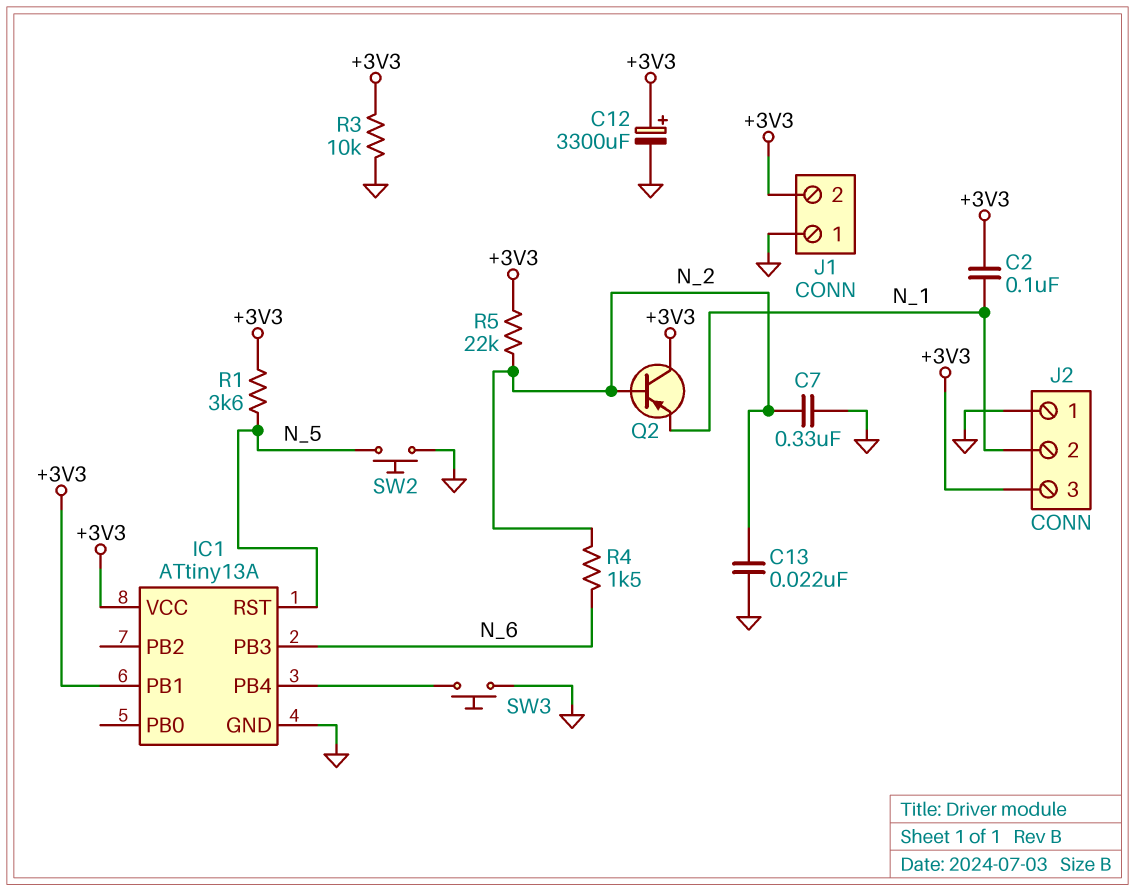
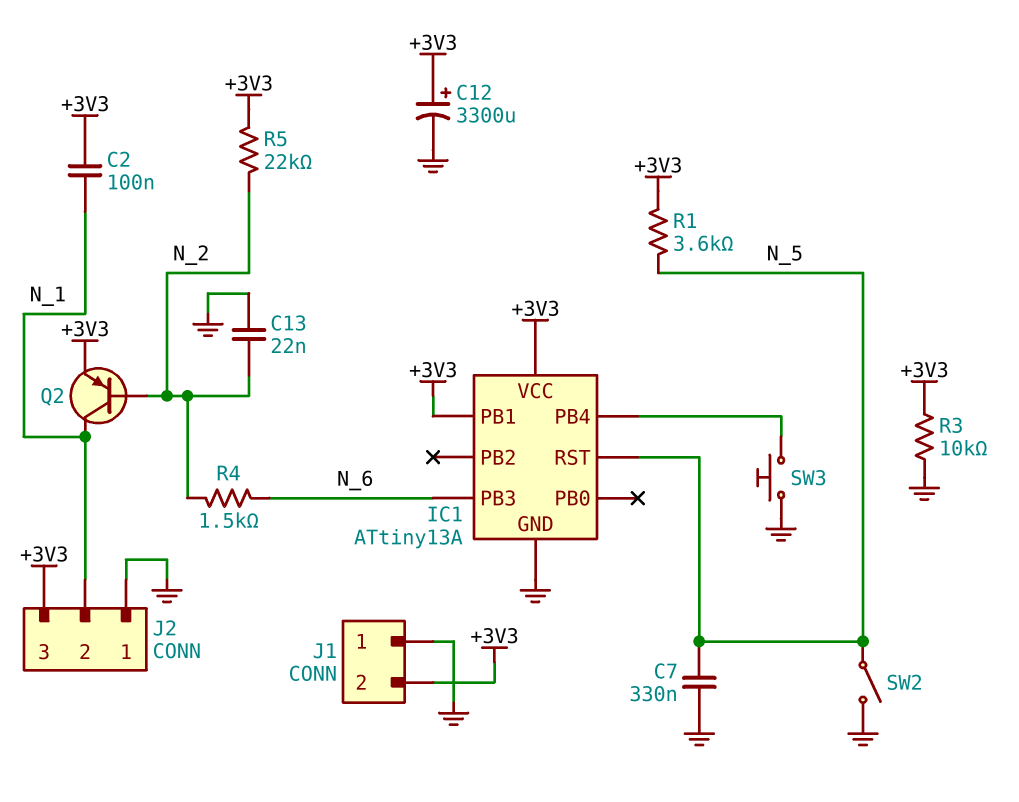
C7: 330nF (GND, N_2) -> 330nF (GND, N_5)
Q2: PNP (B N_2, C +3V3, E N_1) -> PNP (B N_2, C N_1, E +3V3)
SW2: button (GND, N_5) -> switch (GND, N_5)

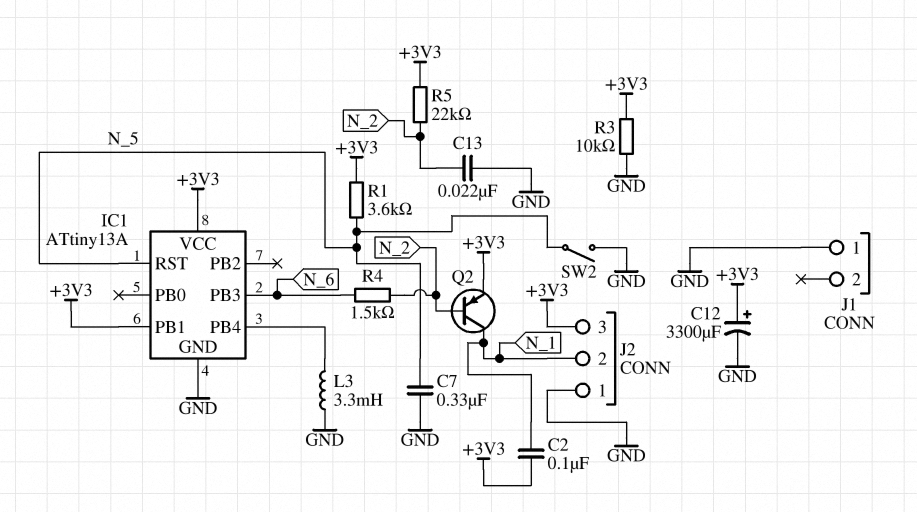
J1 pin 2: +3V3 -> none
L3: none -> 3.3mH (GND, IC1/PB4)
SW3: button (GND, IC1/PB4) -> none

